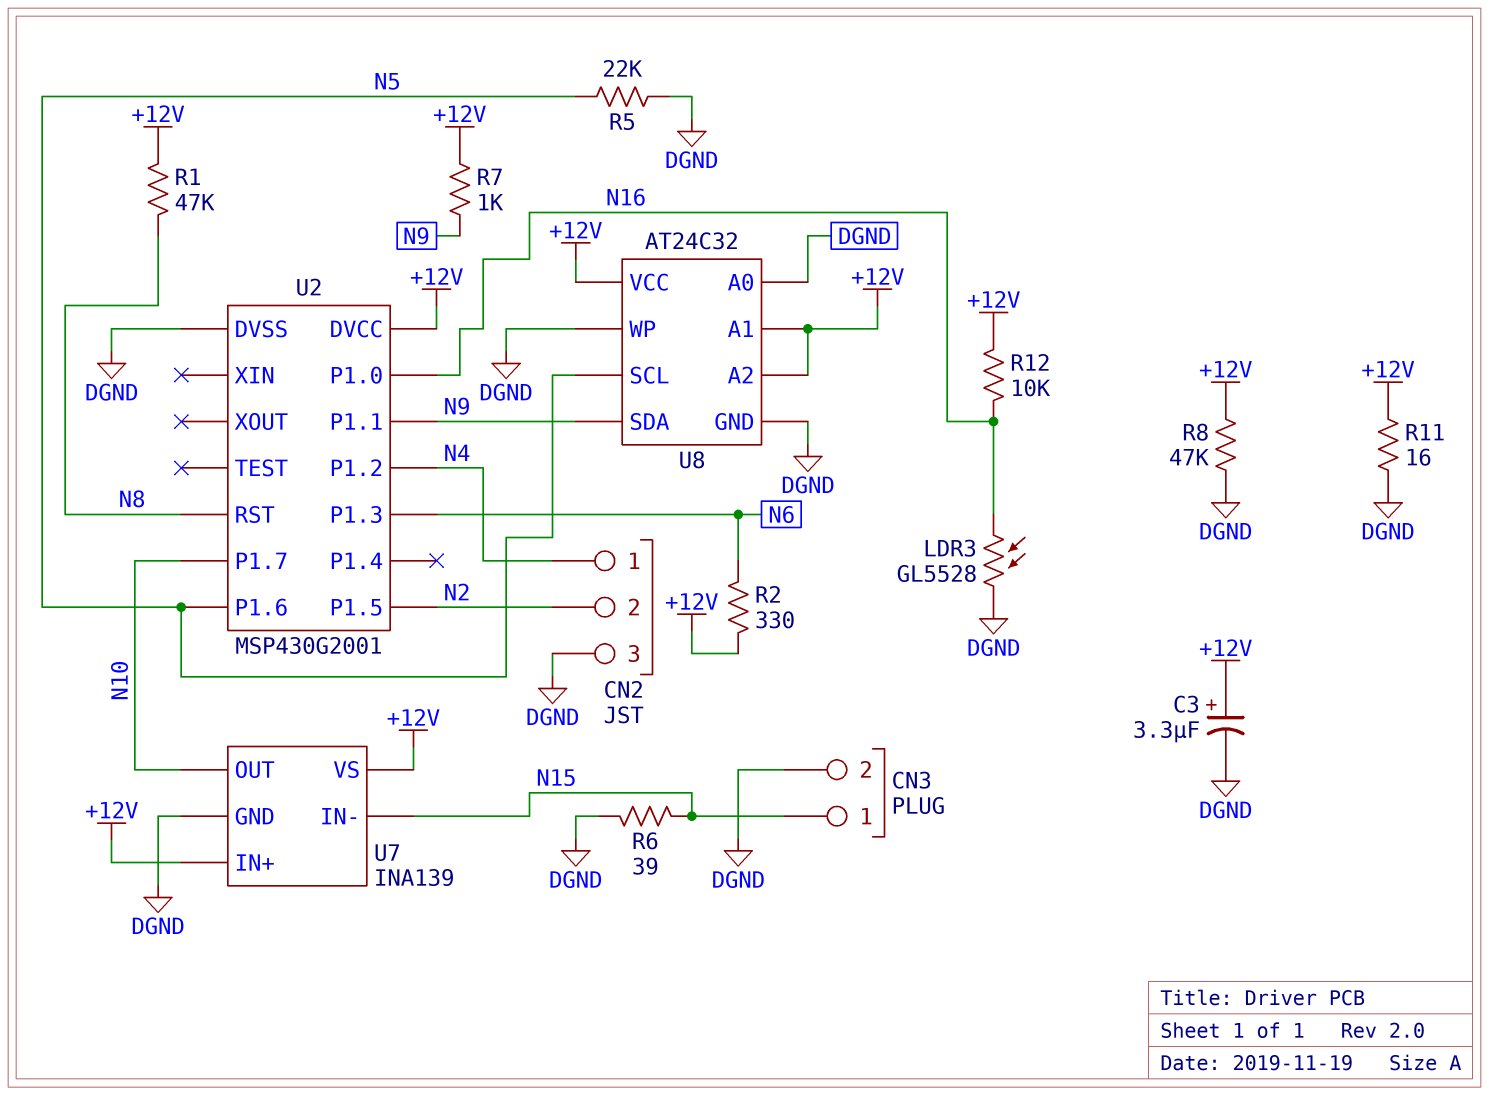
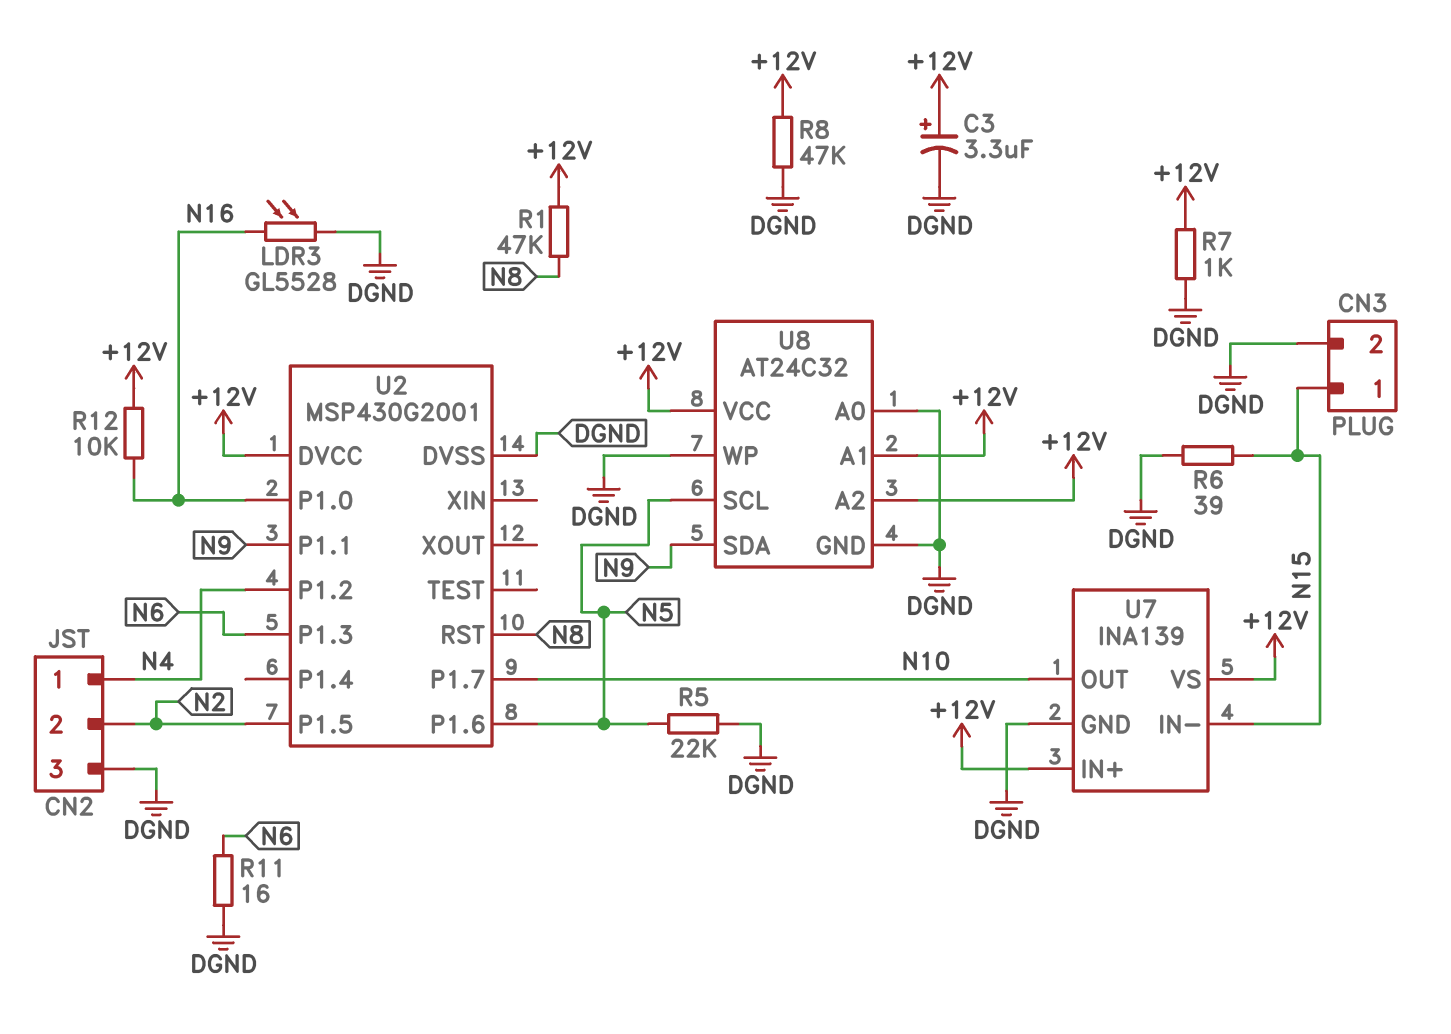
R2: 330 (+12V, N6) -> none
R7: 1k (+12V, N9) -> 1k (+12V, DGND)
R11: 16 (+12V, DGND) -> 16 (DGND, N6)

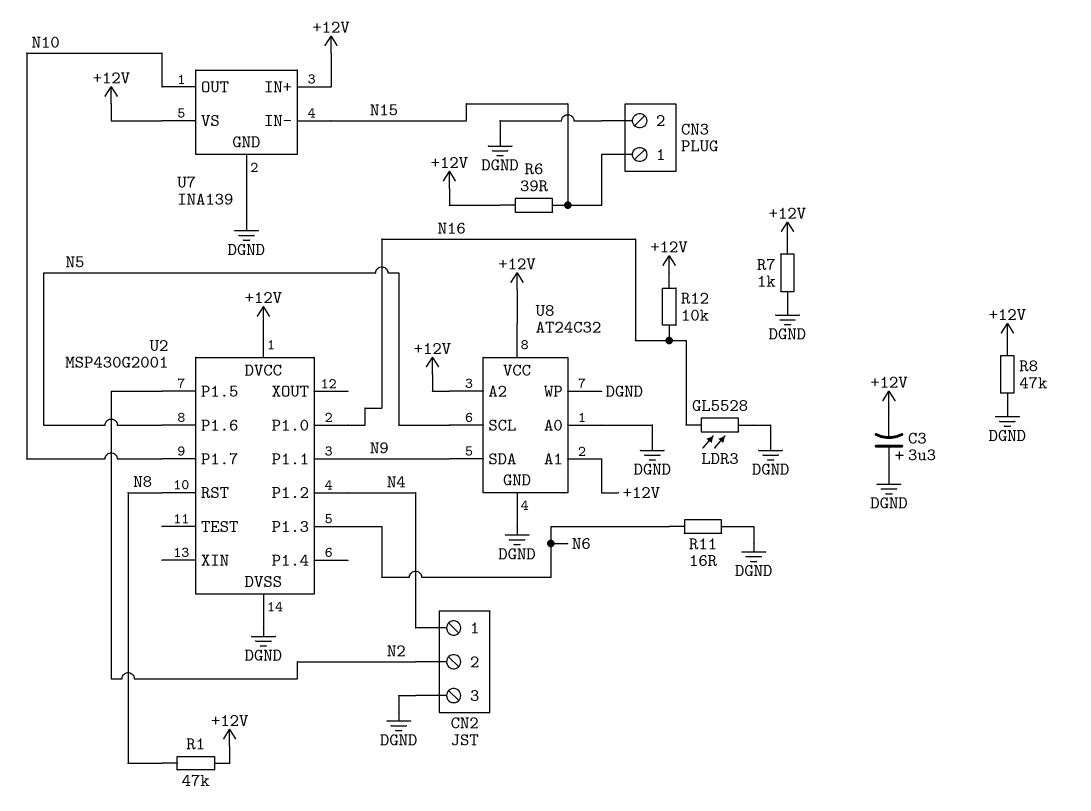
C3: 3.3uF (plus +12V, minus DGND) -> 3.3uF (plus DGND, minus +12V)
R5: 22k (DGND, N5) -> none
R6: 39 (DGND, N15) -> 39 (+12V, N15)

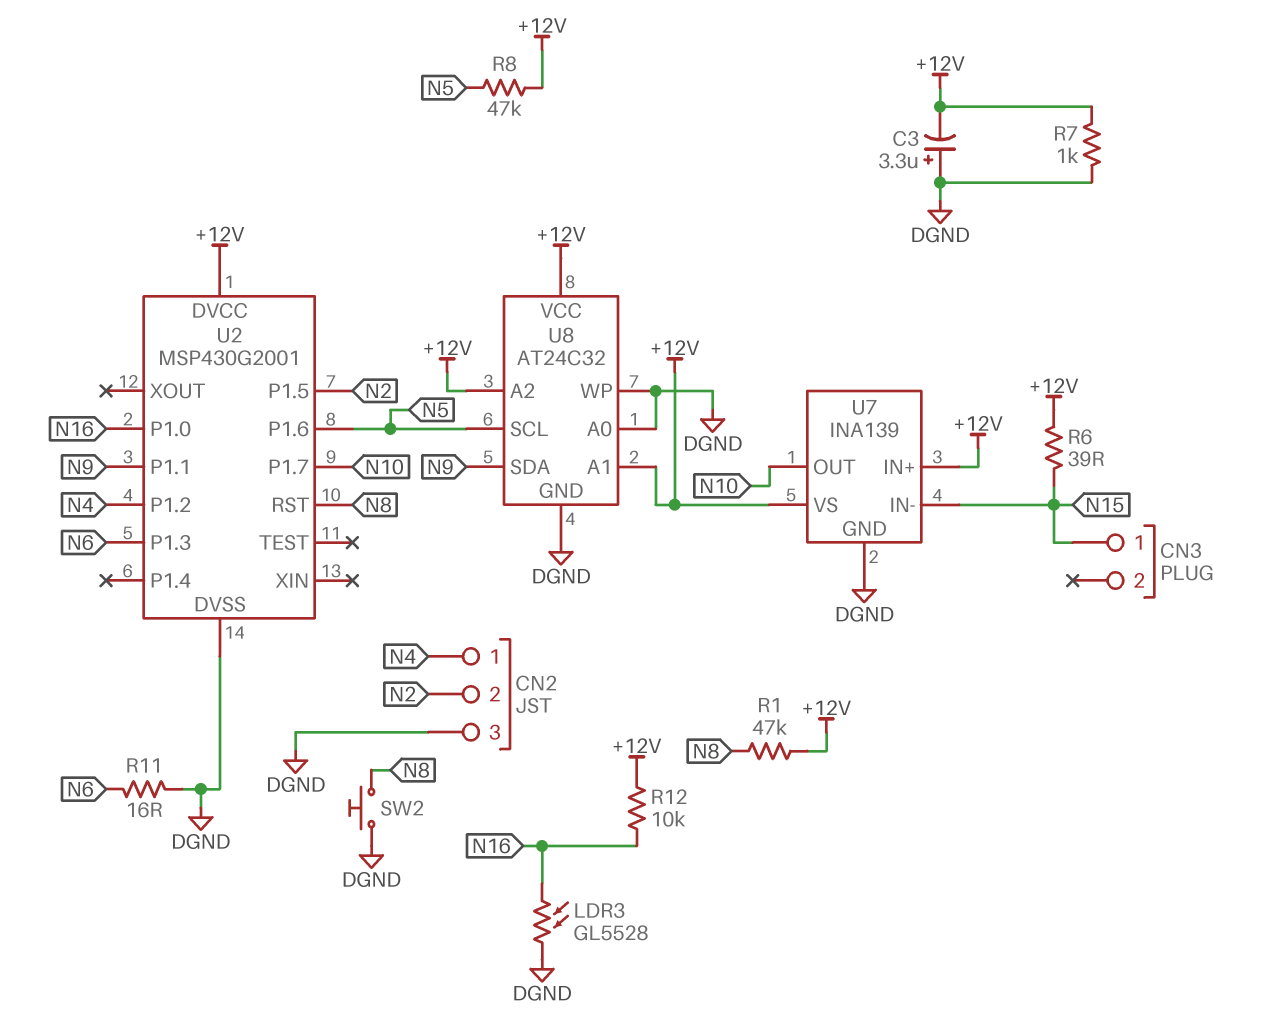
CN3 pin 2: DGND -> none
R8: 47k (+12V, DGND) -> 47k (+12V, N5)
SW2: none -> button (DGND, N8)

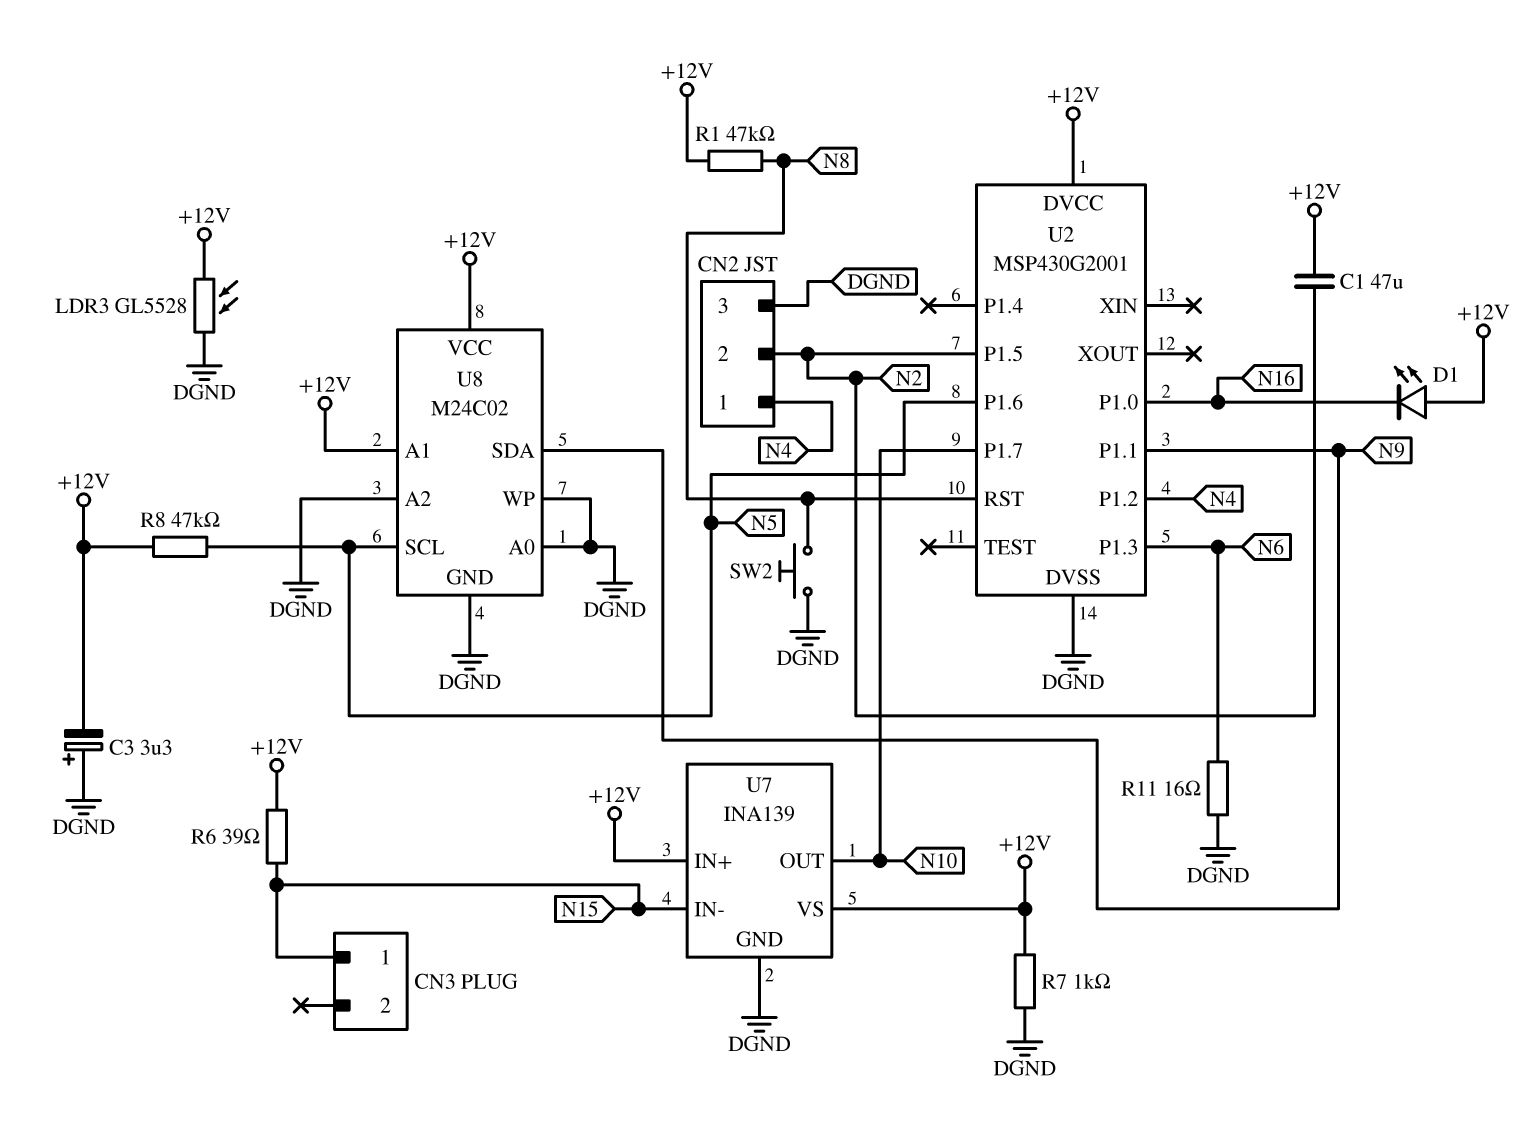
C1: none -> 47uF (+12V, N2)
D1: none -> LED (A +12V, K N16)
LDR3: GL5528 (DGND, N16) -> GL5528 (+12V, DGND)
R12: 10k (+12V, N16) -> none
U8: AT24C32 -> M24C02
U8 pin A2: +12V -> DGND

